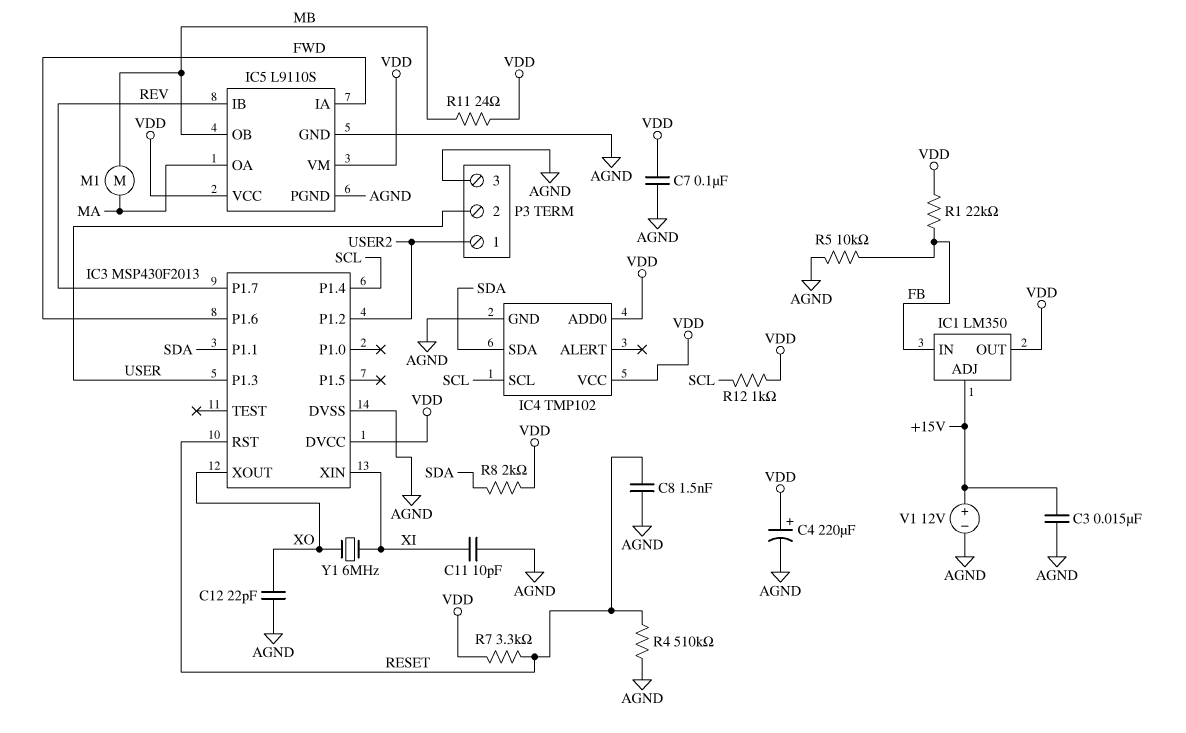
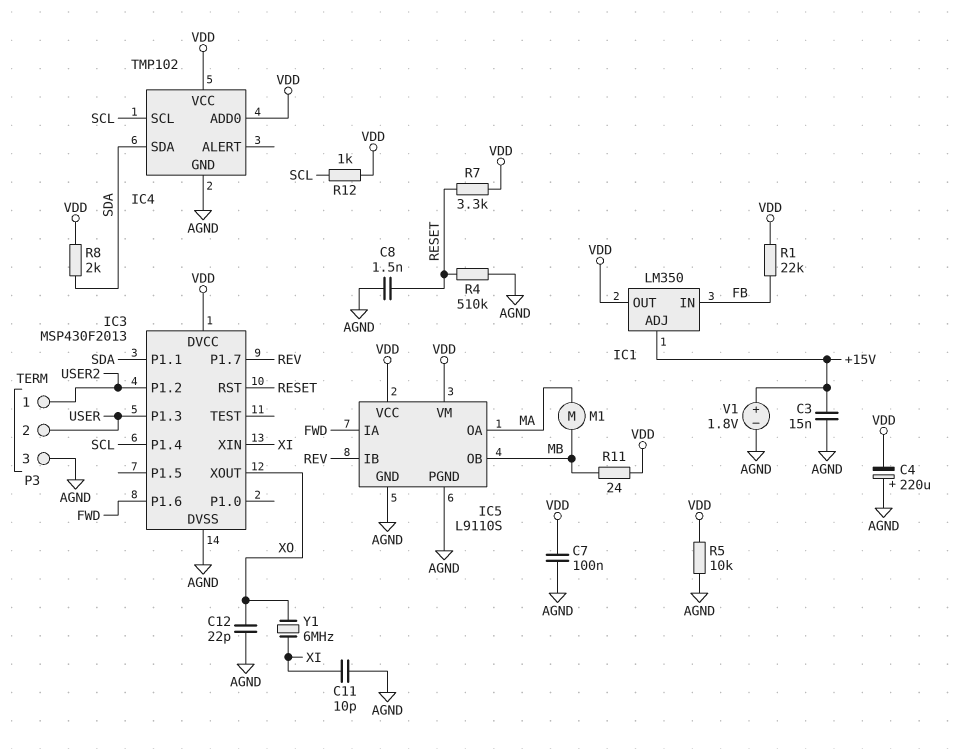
C4: 220uF (plus VDD, minus AGND) -> 220uF (plus AGND, minus VDD)
R5: 10k (AGND, FB) -> 10k (AGND, VDD)
V1: 12V (plus +15V, minus AGND) -> 1.8V (plus +15V, minus AGND)

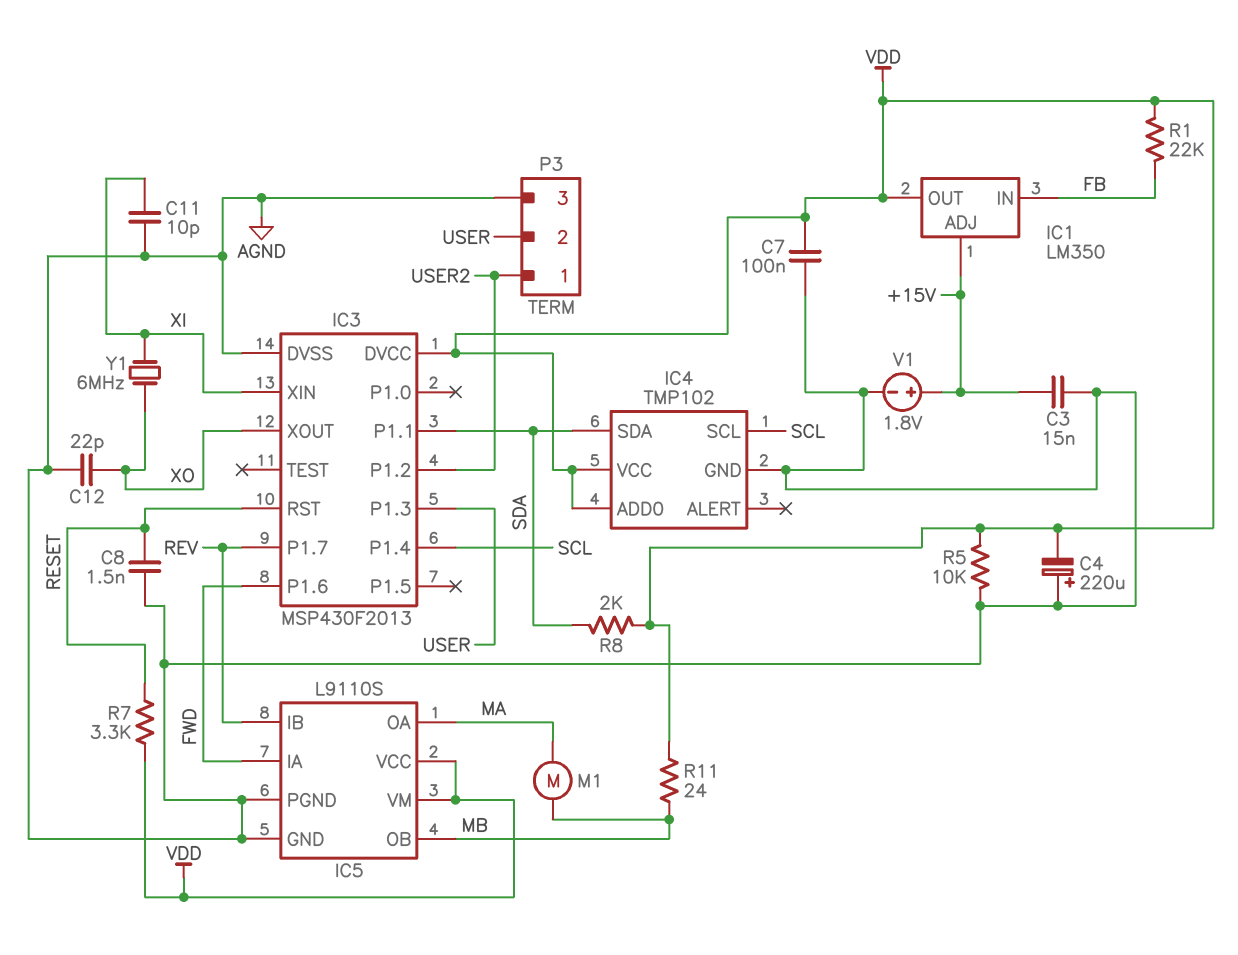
R4: 510k (AGND, RESET) -> none
R12: 1k (SCL, VDD) -> none

